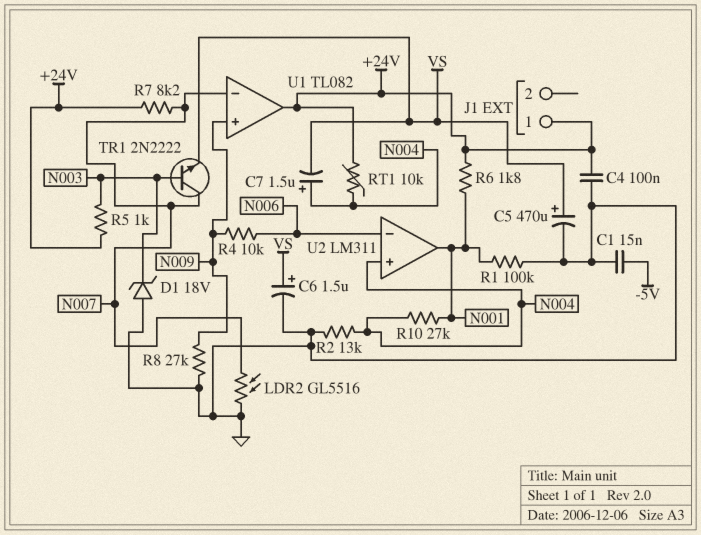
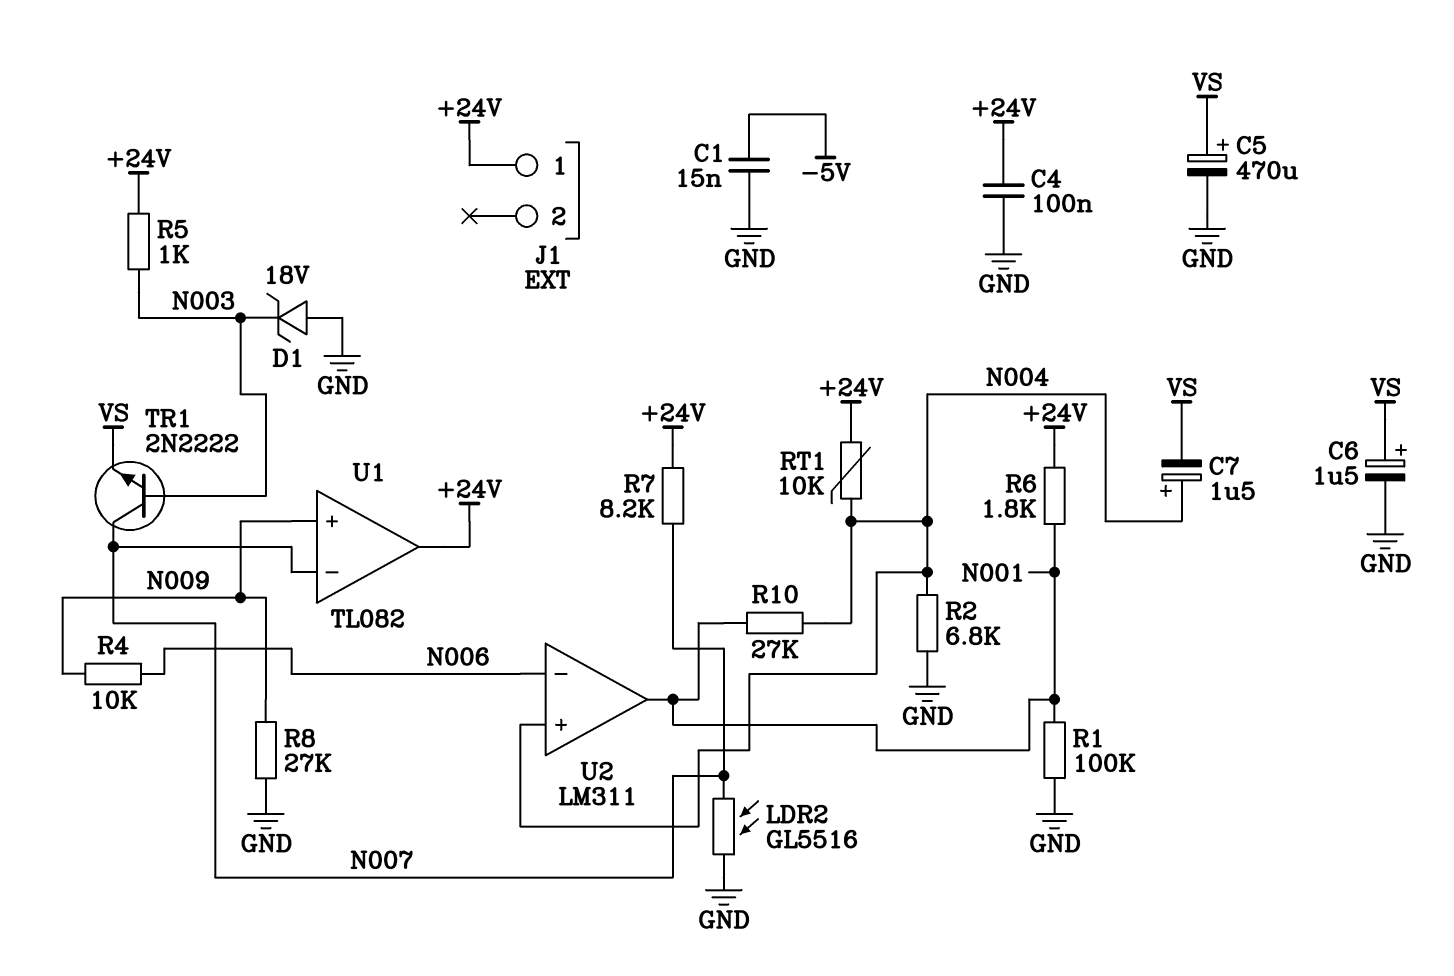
R2: 13k (GND, N004) -> 6.8k (GND, N004)

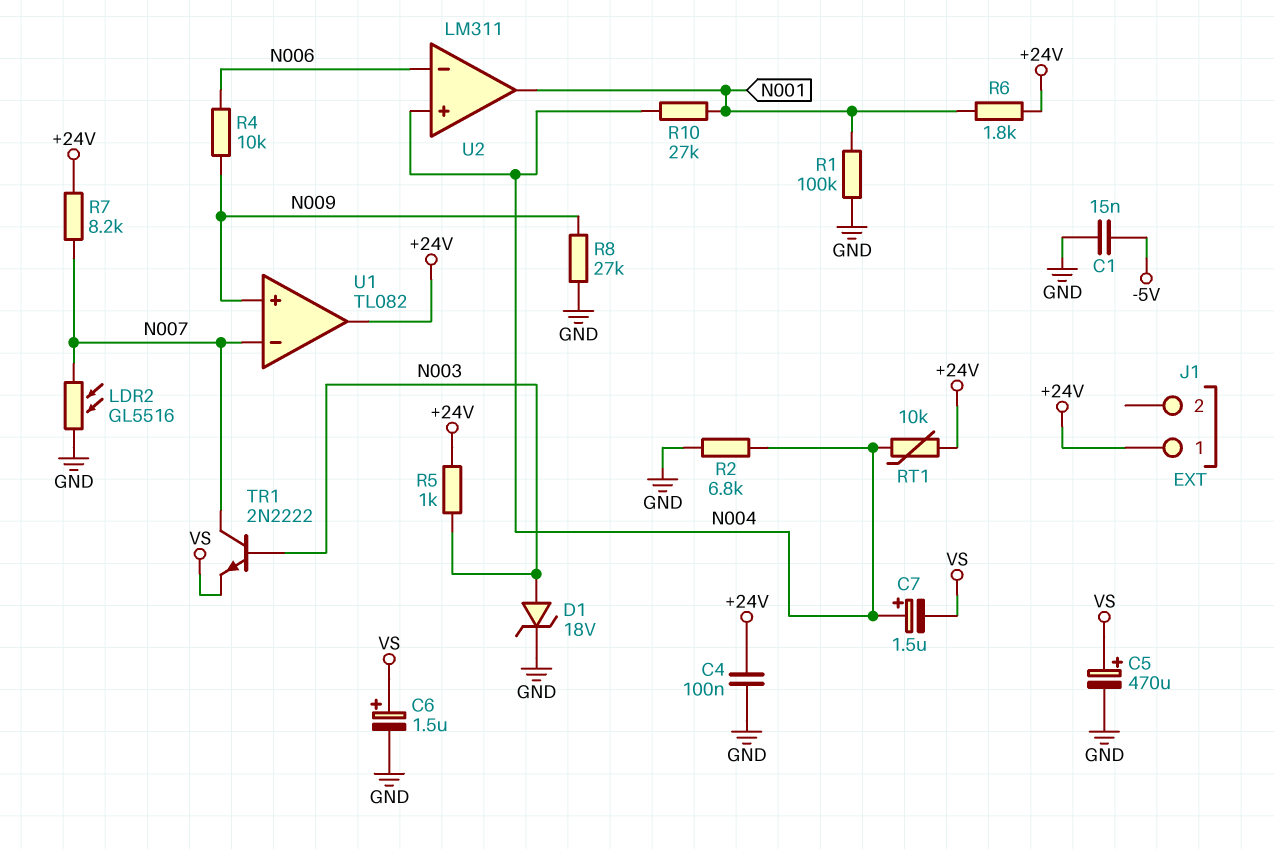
D1: zener 18V (A GND, K N003) -> zener 18V (A N003, K GND)

